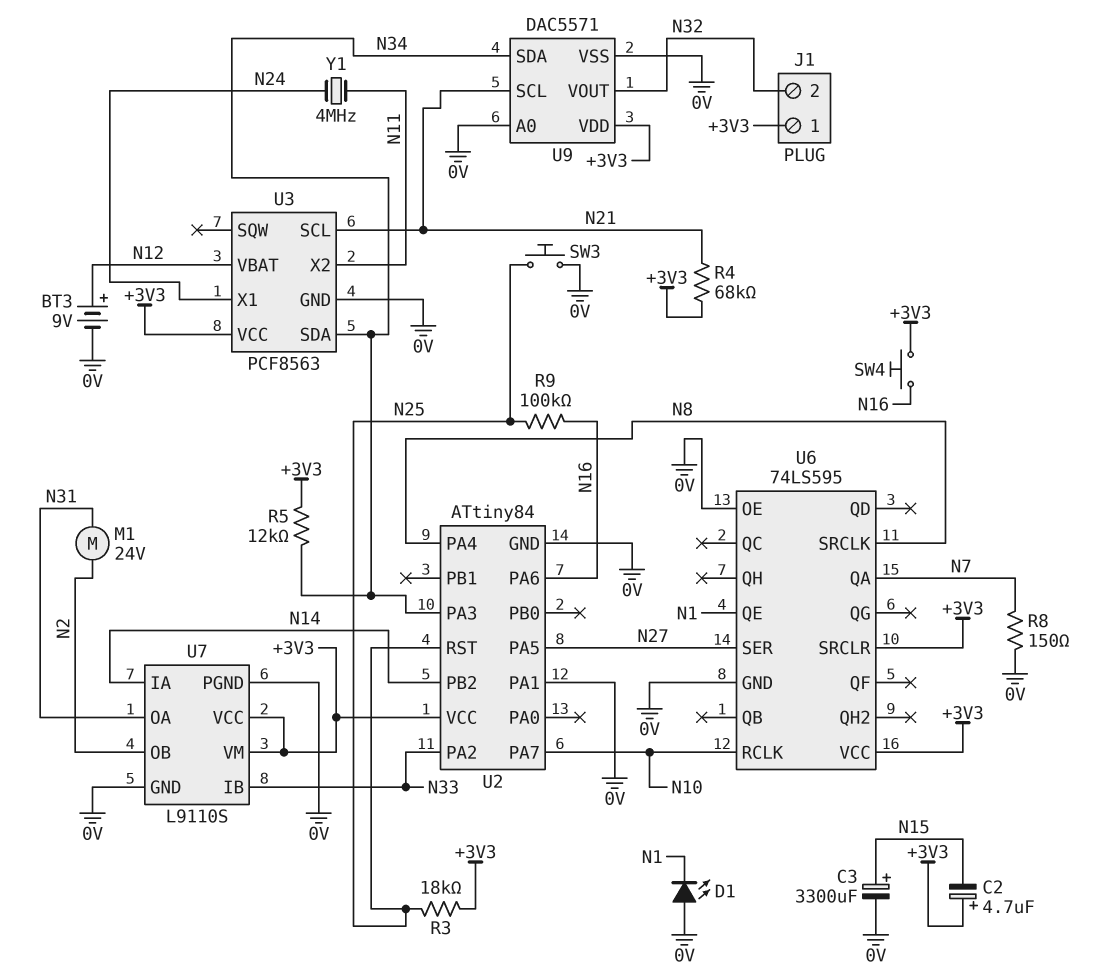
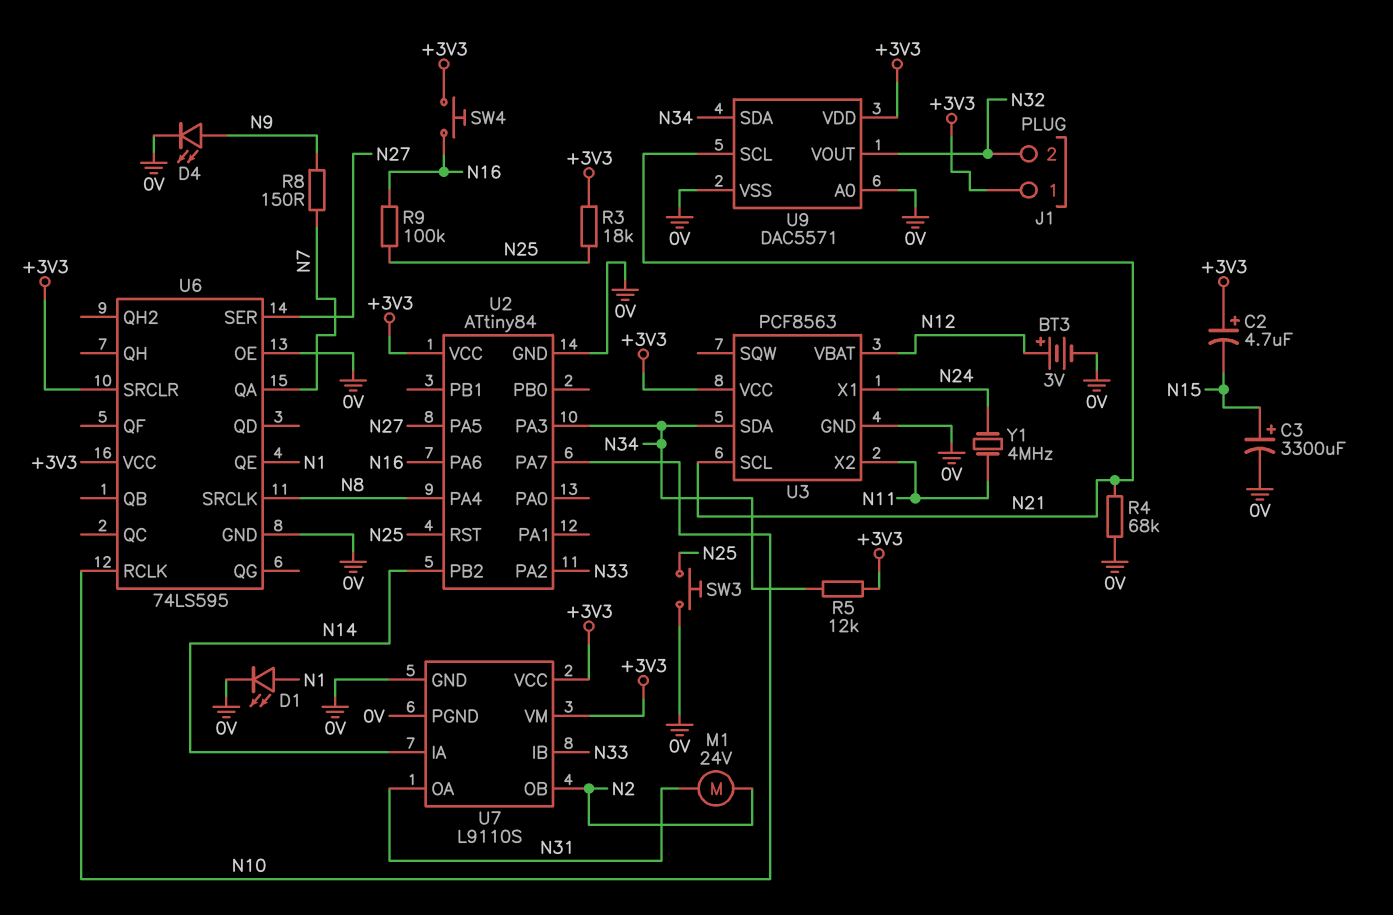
BT3: 9V (plus N12, minus 0V) -> 3V (plus N12, minus 0V)
D1: LED (A 0V, K N1) -> LED (A N1, K 0V)
D4: none -> LED (A N9, K 0V)
R4: 68k (+3V3, N21) -> 68k (0V, N21)
R8: 150 (0V, N7) -> 150 (N7, N9)
U2 pin PA1: 0V -> none

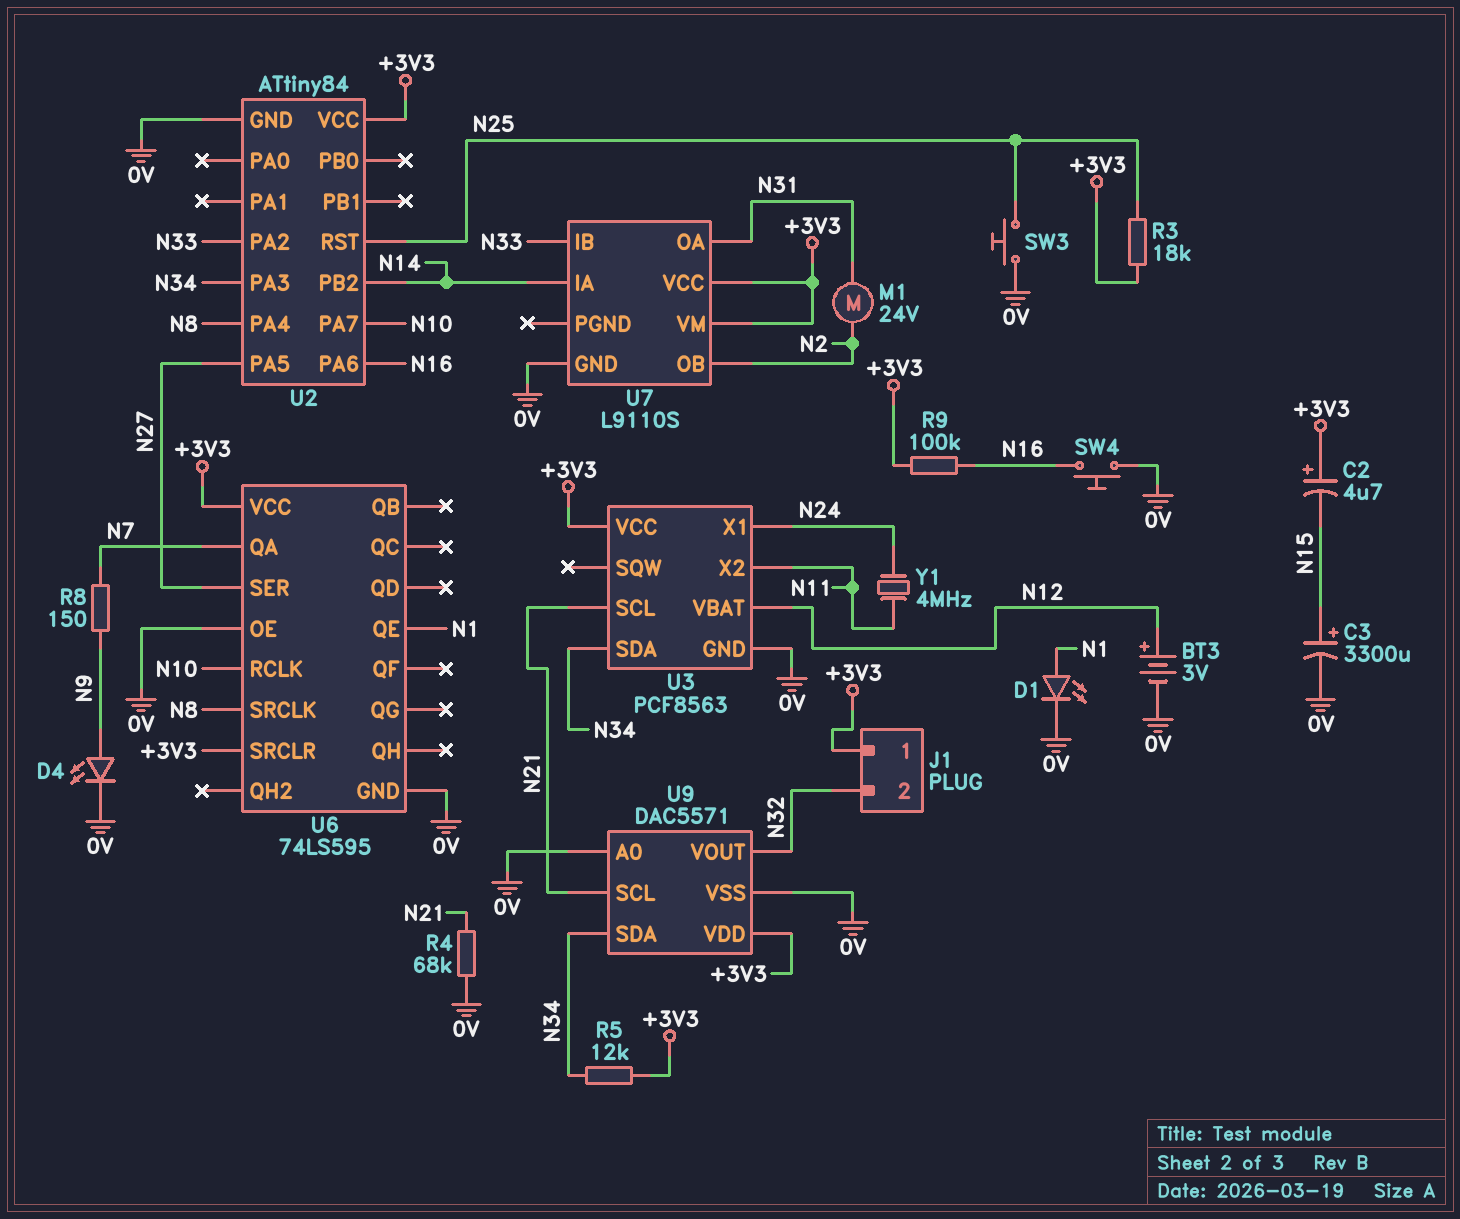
R9: 100k (N16, N25) -> 100k (+3V3, N16)
SW4: button (+3V3, N16) -> button (0V, N16)
U7 pin PGND: 0V -> none

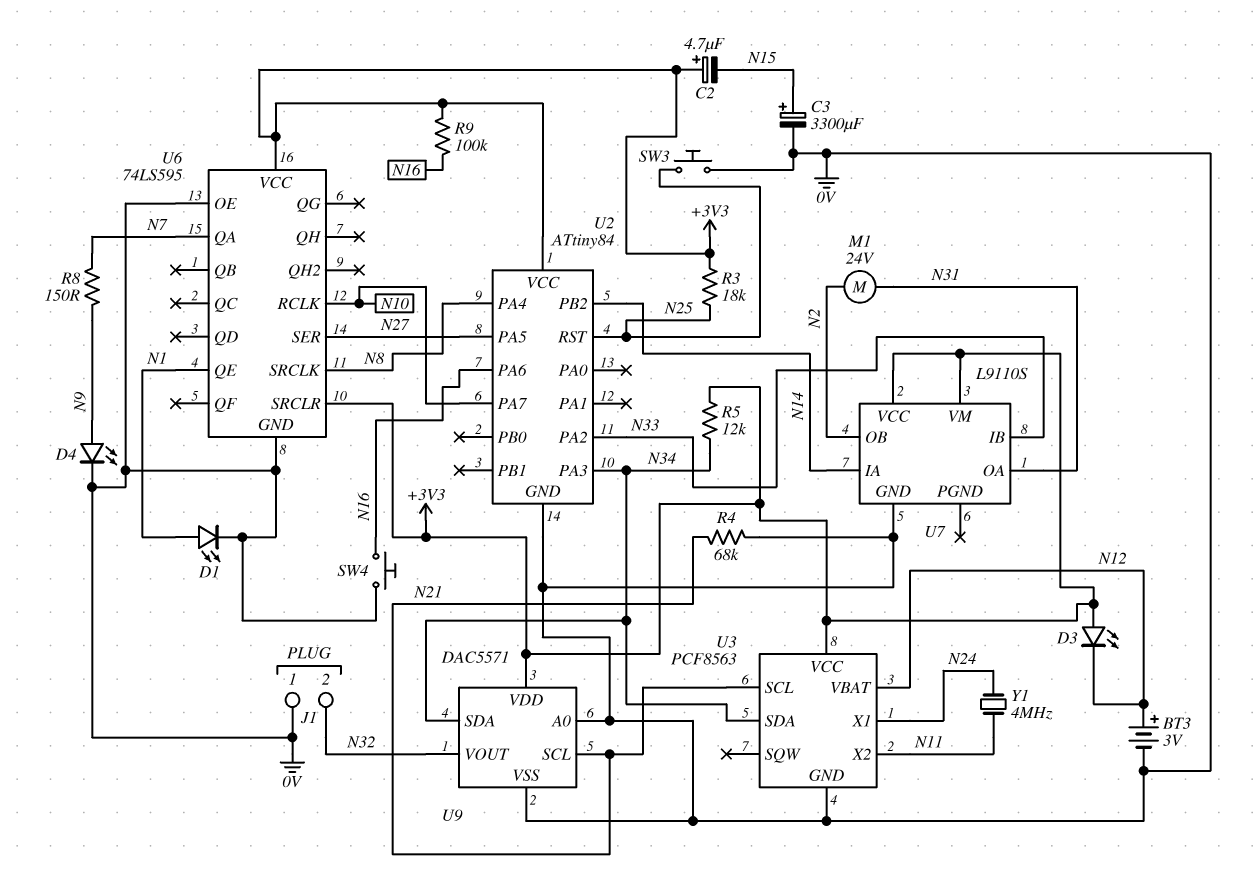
D3: none -> LED (A +3V3, K N12)
J1 pin 1: +3V3 -> 0V

